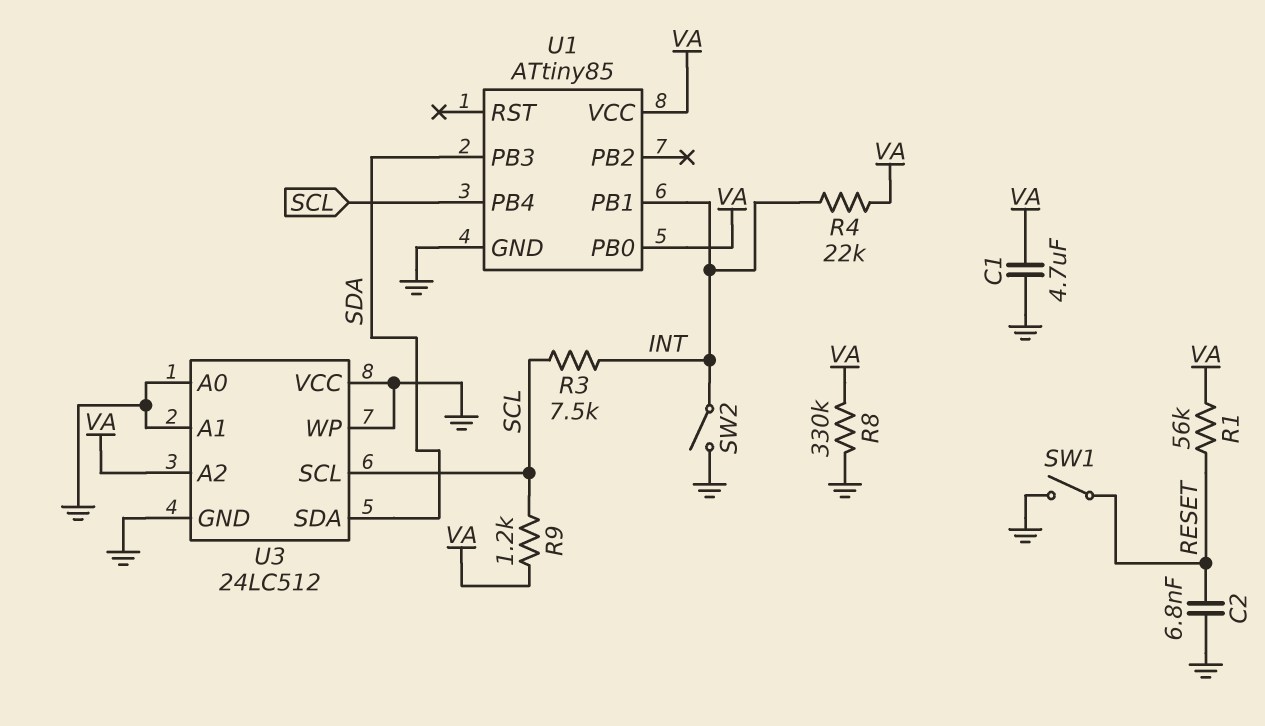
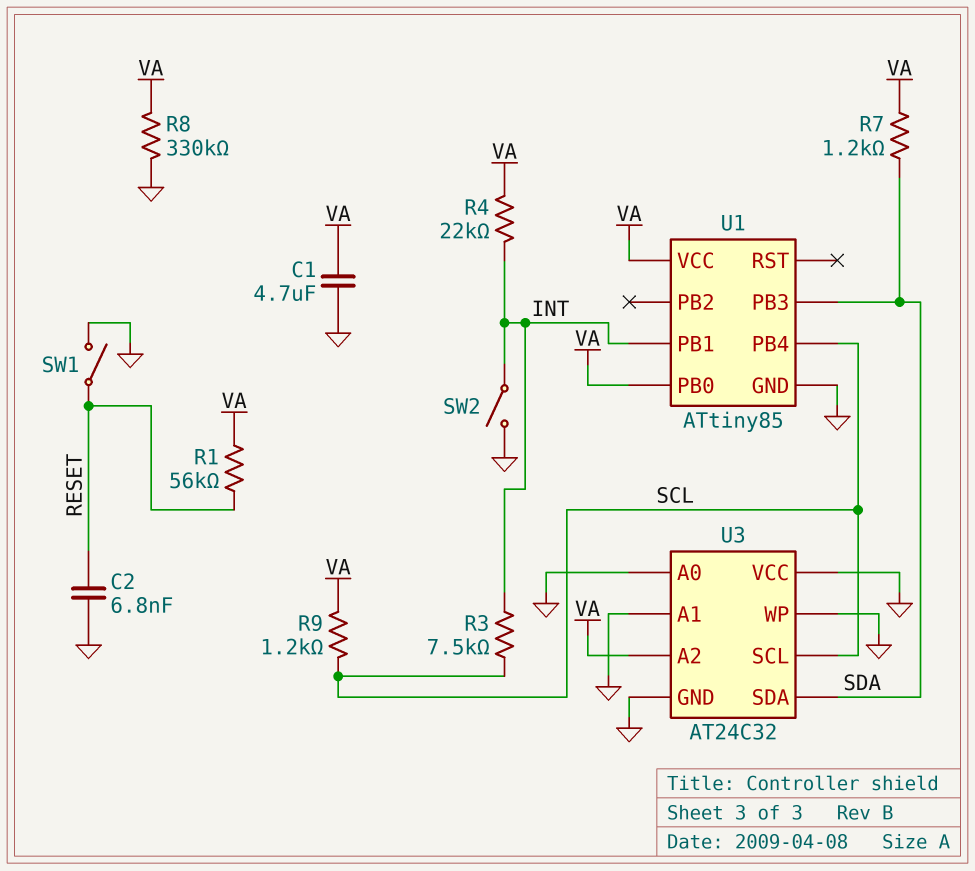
R7: none -> 1.2k (SDA, VA)
U3: 24LC512 -> AT24C32

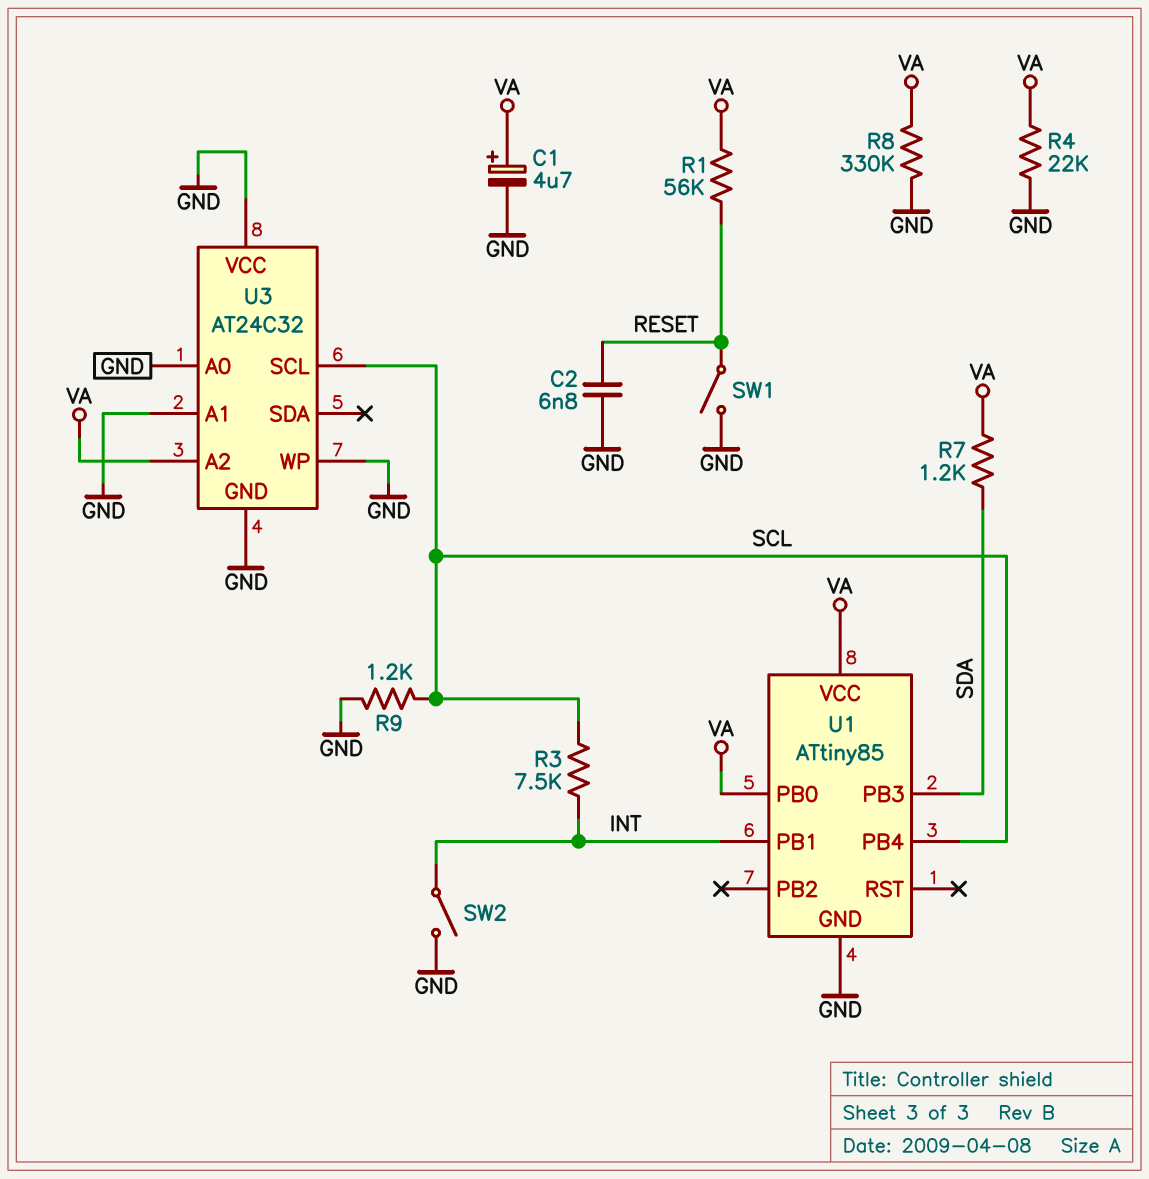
C1: 4.7uF (GND, VA) -> 4.7uF (plus VA, minus GND)
R4: 22k (INT, VA) -> 22k (GND, VA)
R9: 1.2k (SCL, VA) -> 1.2k (GND, SCL)
U3 pin SDA: SDA -> none

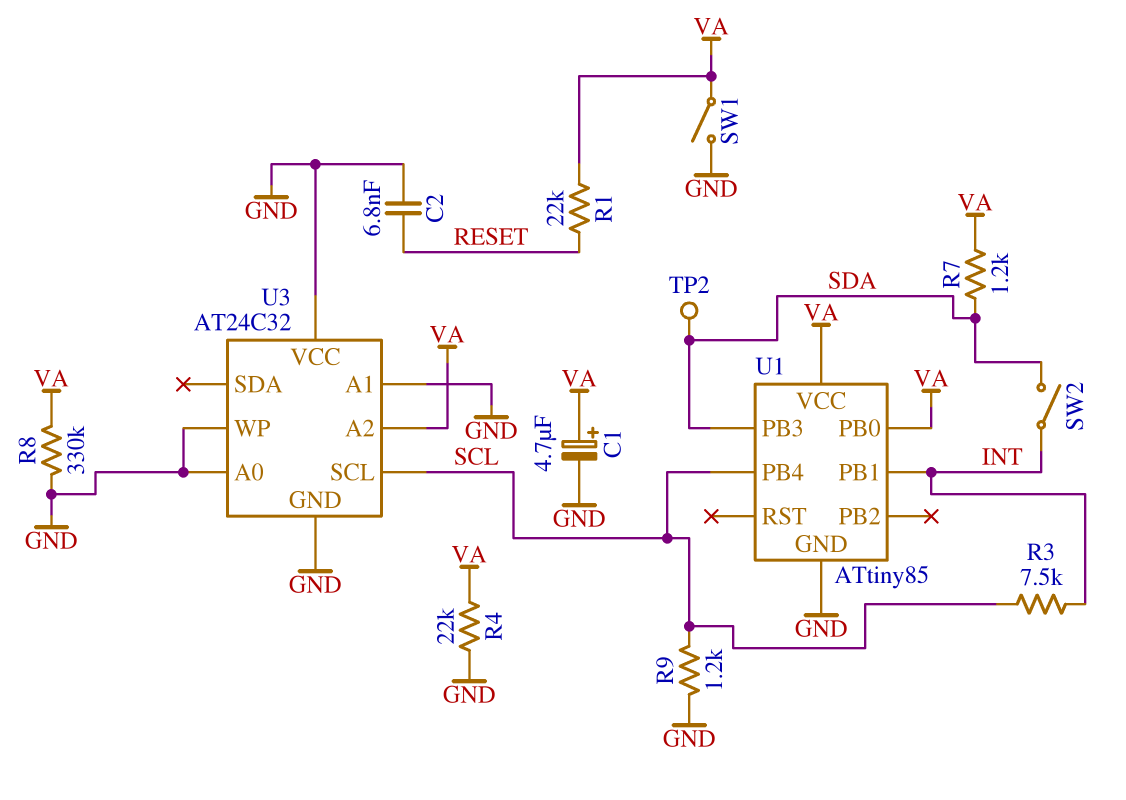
R1: 56k (RESET, VA) -> 22k (RESET, VA)
SW1: switch (GND, RESET) -> switch (GND, VA)
SW2: switch (GND, INT) -> switch (INT, SDA)
TP2: none -> test point (SDA)

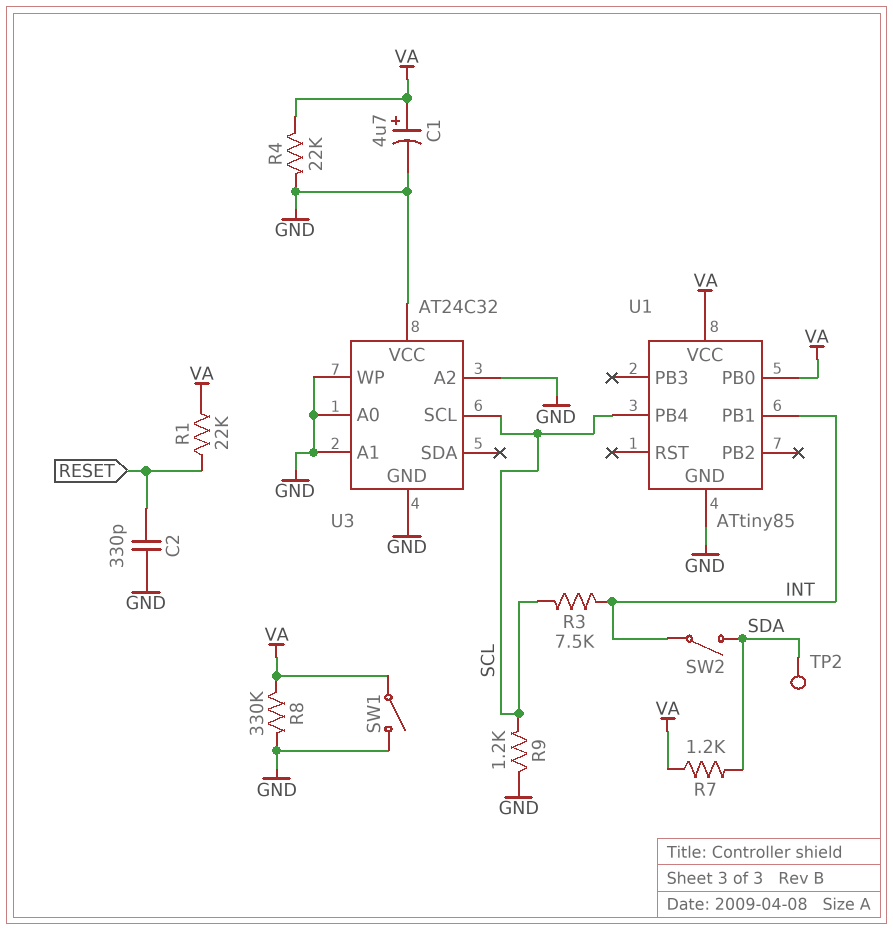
C2: 6.8nF (GND, RESET) -> 330pF (GND, RESET)
U1 pin PB3: SDA -> none
U3 pin A2: VA -> GND

